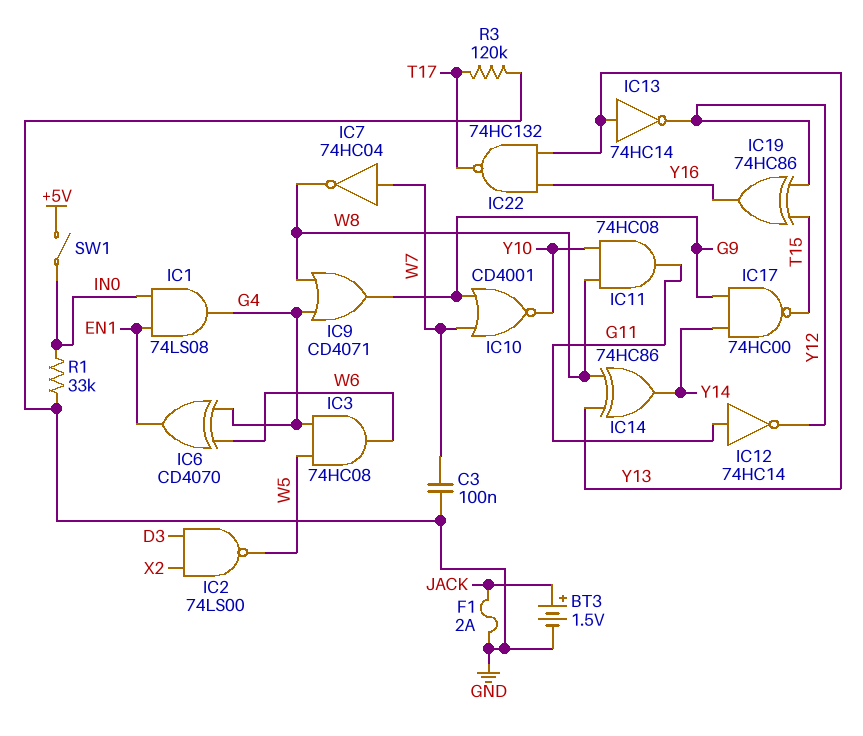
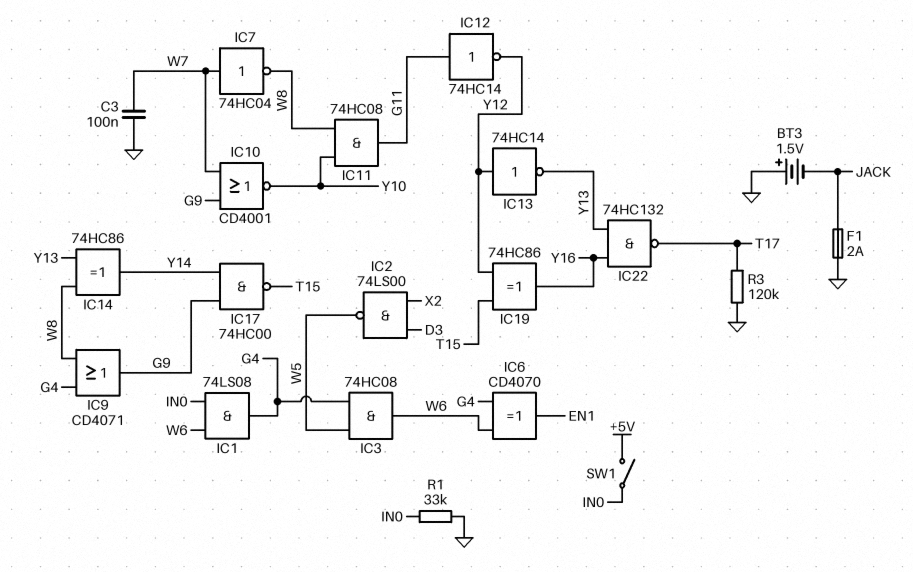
BT3: 1.5V (plus JACK, minus GND) -> 1.5V (plus GND, minus JACK)
IC1: AND 74LS08 (in EN1, in IN0, out G4) -> AND 74LS08 (in IN0, in W6, out G4)
IC13: NOT 74HC14 (in Y13, out Y12) -> NOT 74HC14 (in Y12, out Y13)

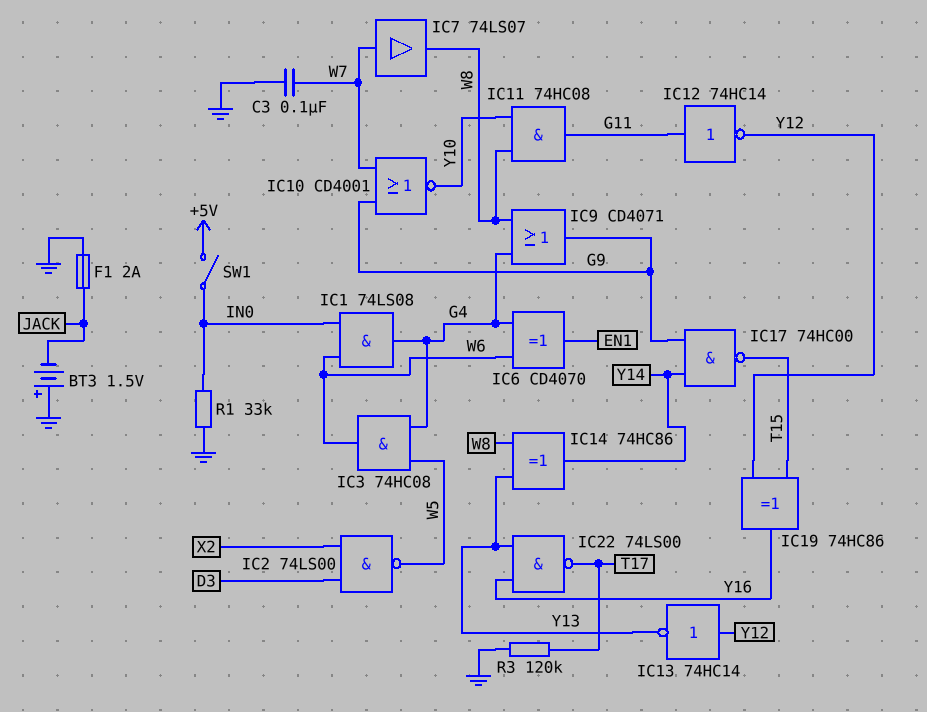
IC7: NOT 74HC04 (in W7, out W8) -> buffer 74LS07 (in W7, out W8)
IC22: NAND 74HC132 (in Y13, in Y16, out T17) -> NAND 74LS00 (in Y13, in Y16, out T17)

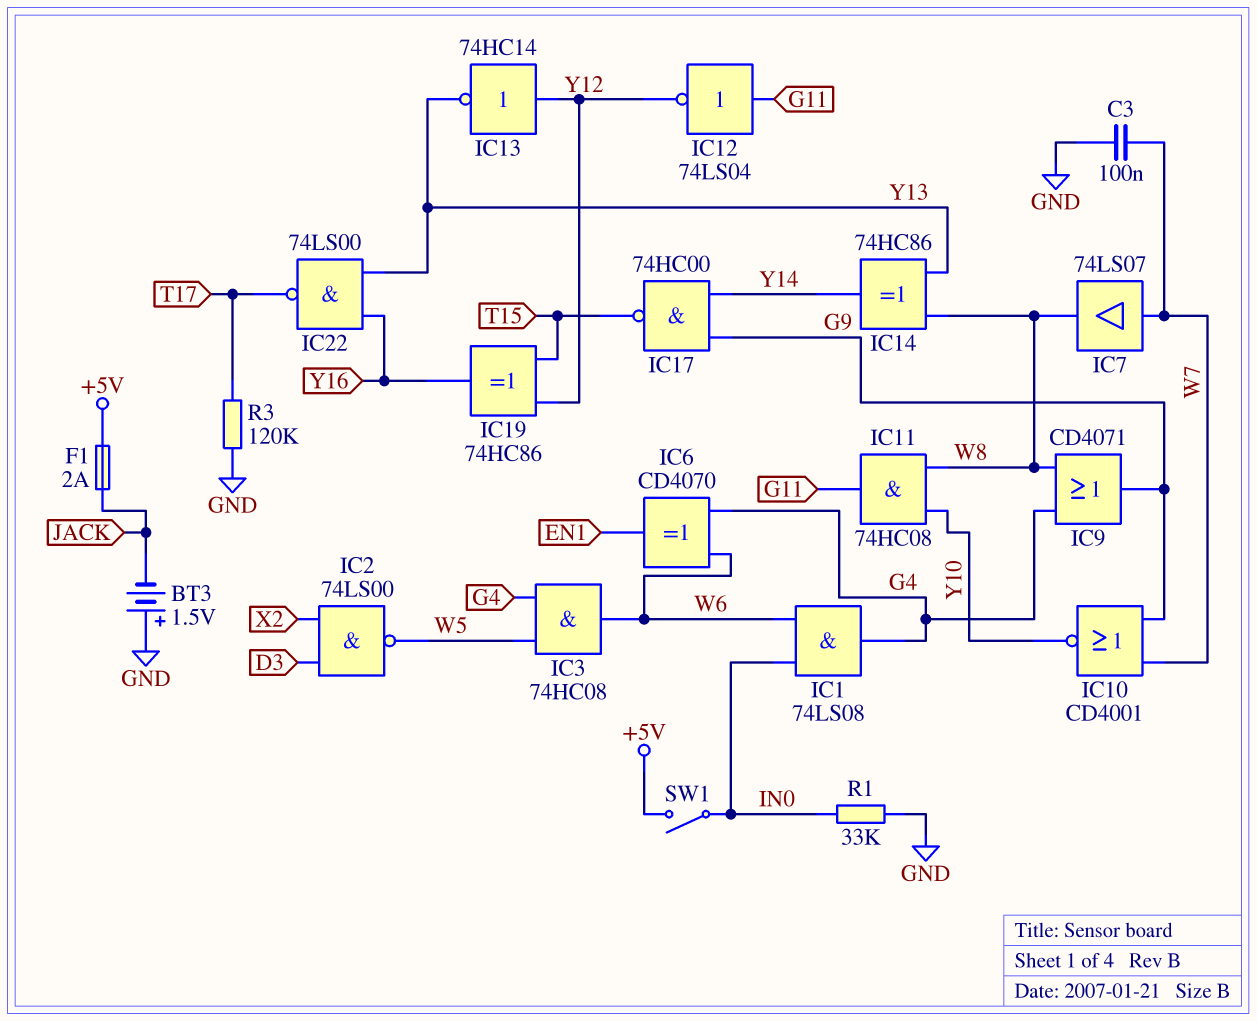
F1: 2A (GND, JACK) -> 2A (+5V, JACK)
IC12: NOT 74HC14 (in G11, out Y12) -> NOT 74LS04 (in G11, out Y12)

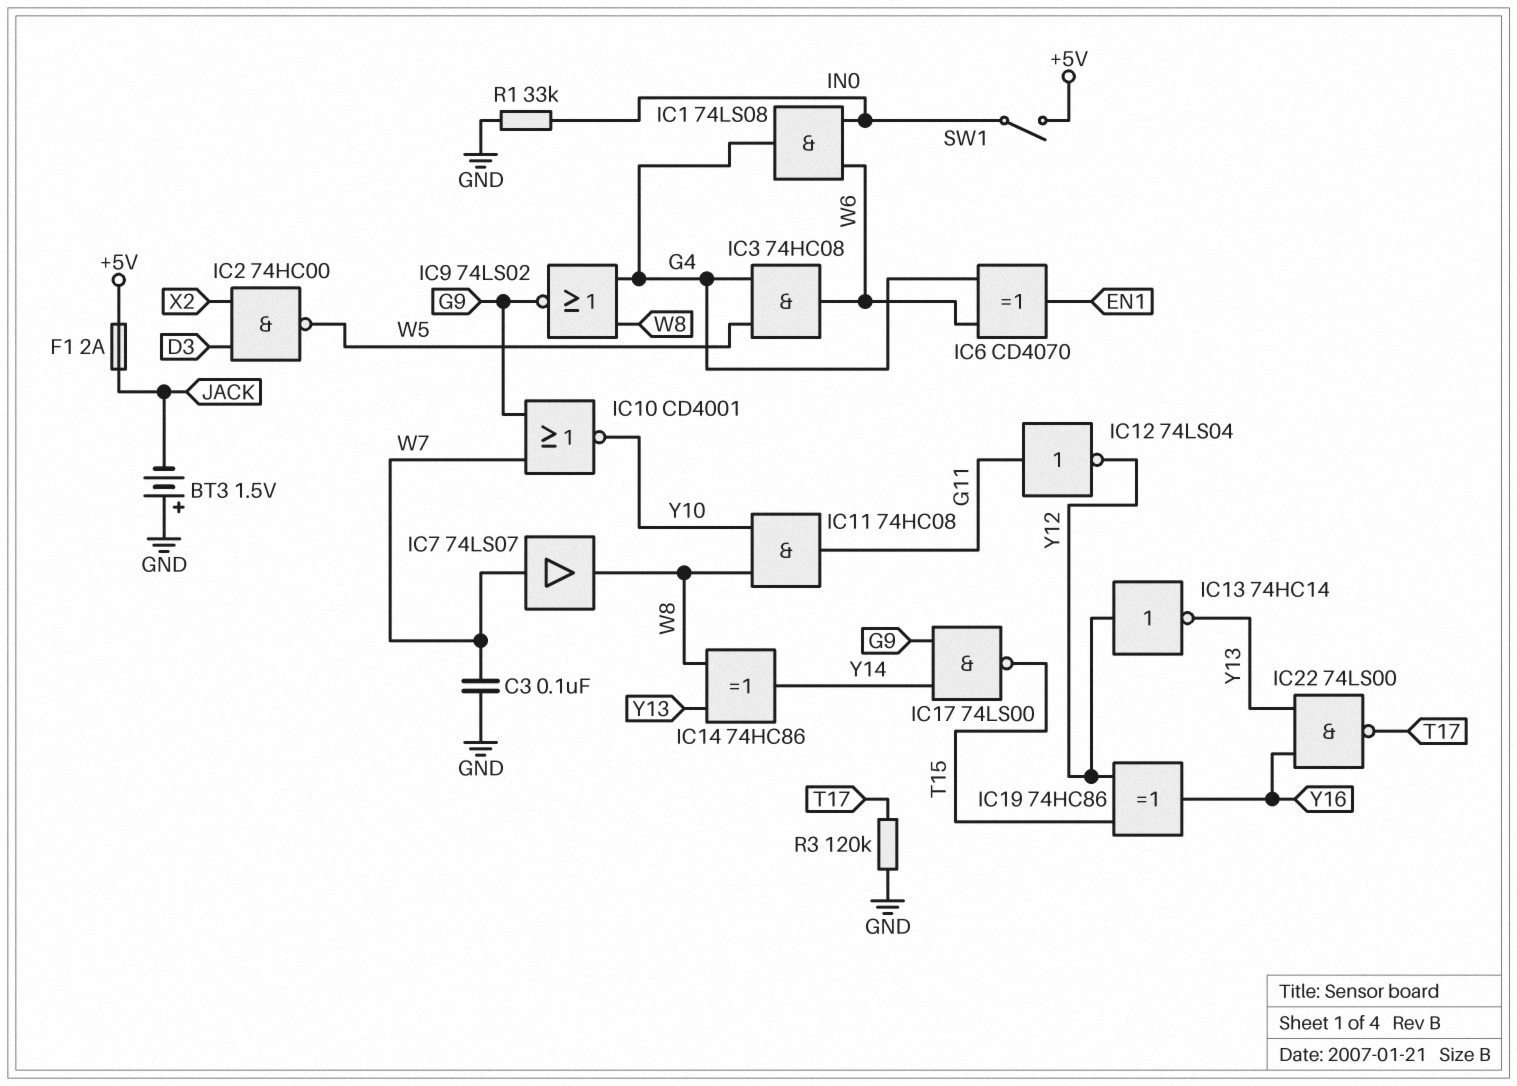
IC2: NAND 74LS00 (in D3, in X2, out W5) -> NAND 74HC00 (in D3, in X2, out W5)
IC9: OR CD4071 (in G4, in W8, out G9) -> NOR 74LS02 (in G4, in W8, out G9)
IC17: NAND 74HC00 (in G9, in Y14, out T15) -> NAND 74LS00 (in G9, in Y14, out T15)

